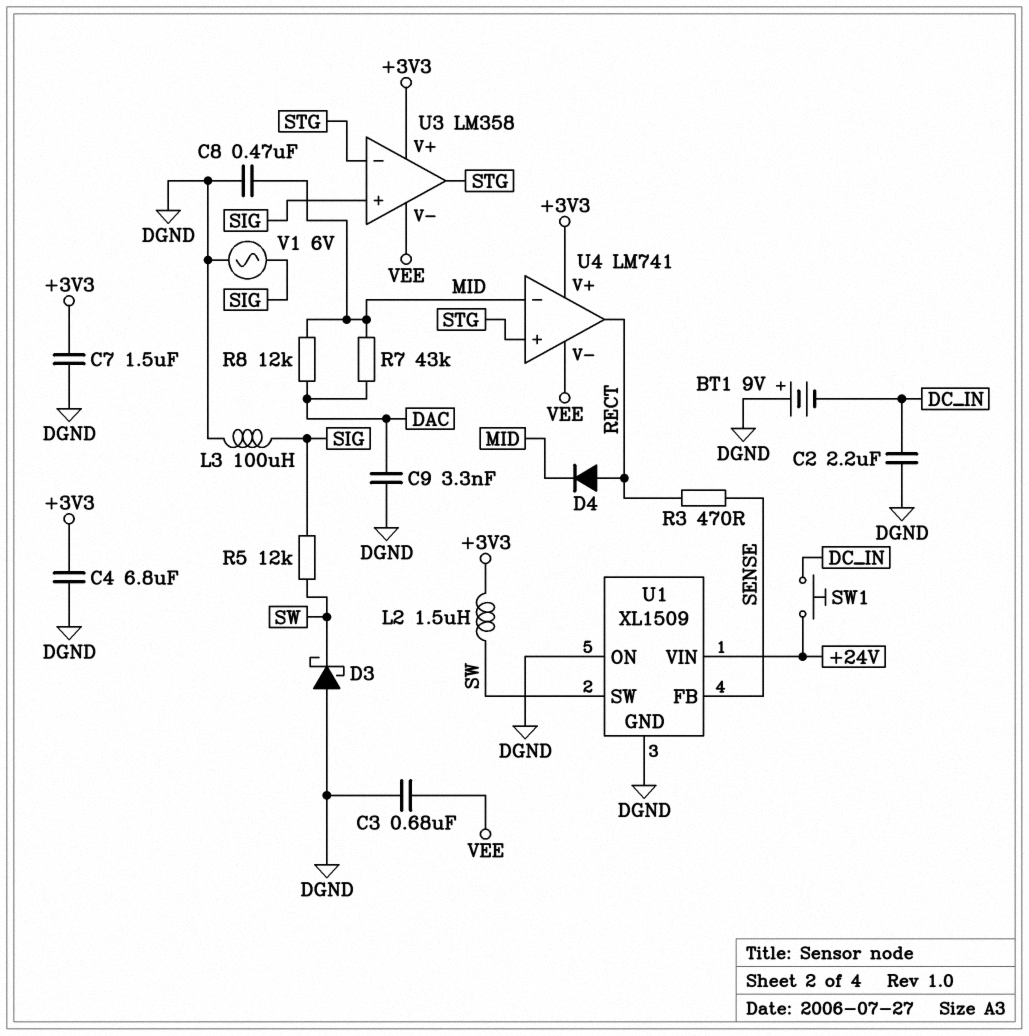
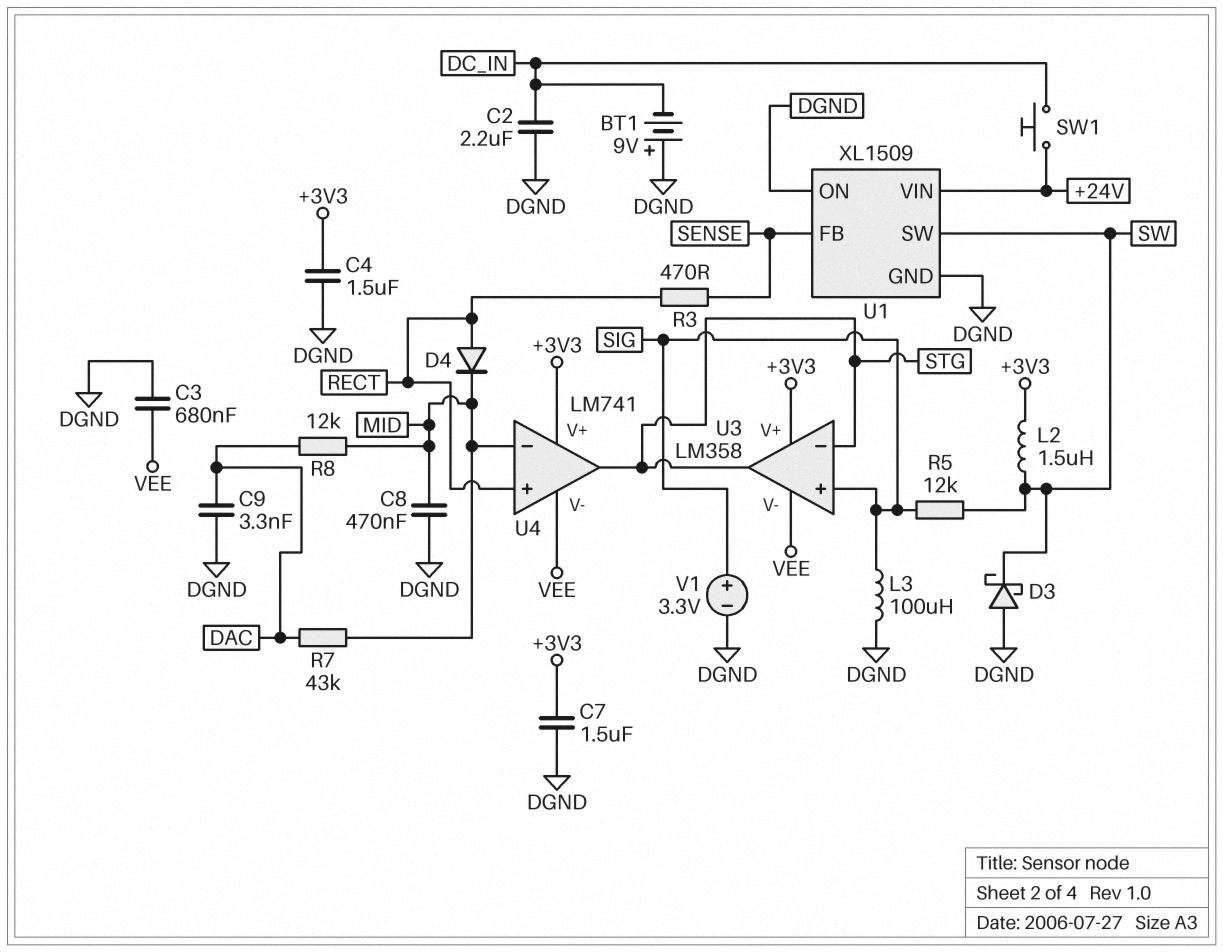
C4: 6.8uF (+3V3, DGND) -> 1.5uF (+3V3, DGND)
U4 pin in+: STG -> RECT
U4 pin out: RECT -> STG
V1: AC 6V (DGND, SIG) -> 3.3V (plus SIG, minus DGND)

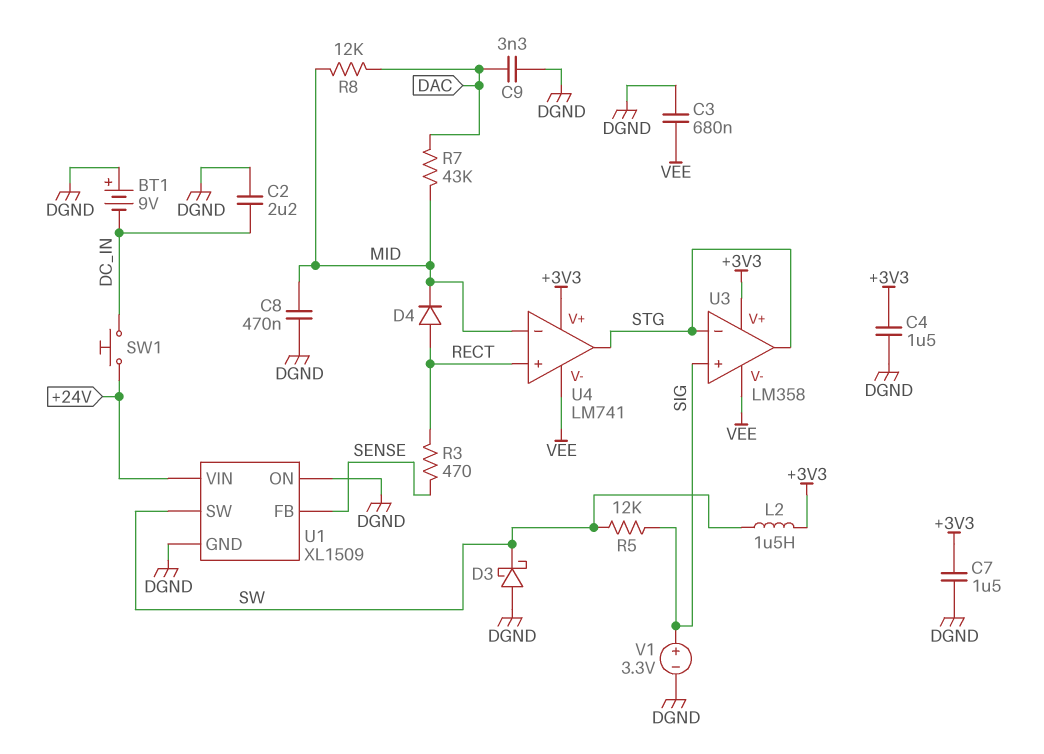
L3: 100uH (DGND, SIG) -> none

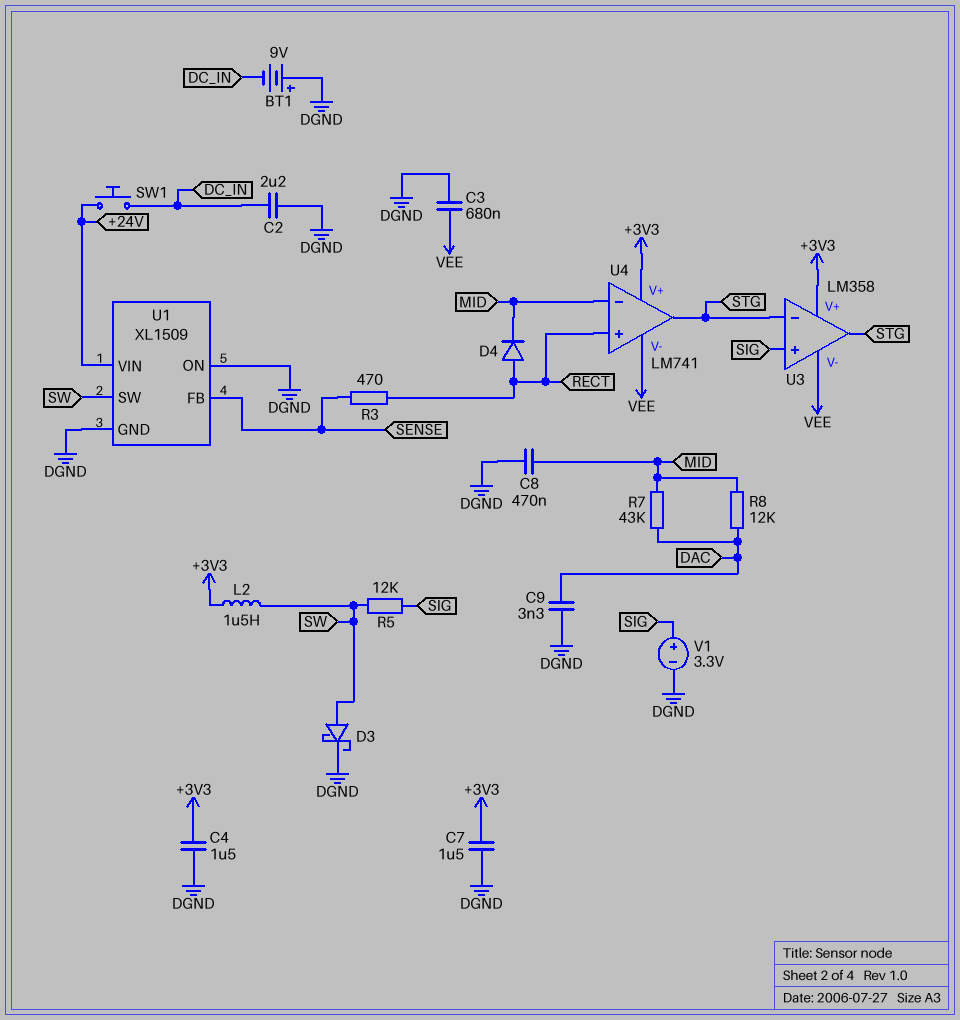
D3: schottky (A DGND, K SW) -> schottky (A SW, K DGND)

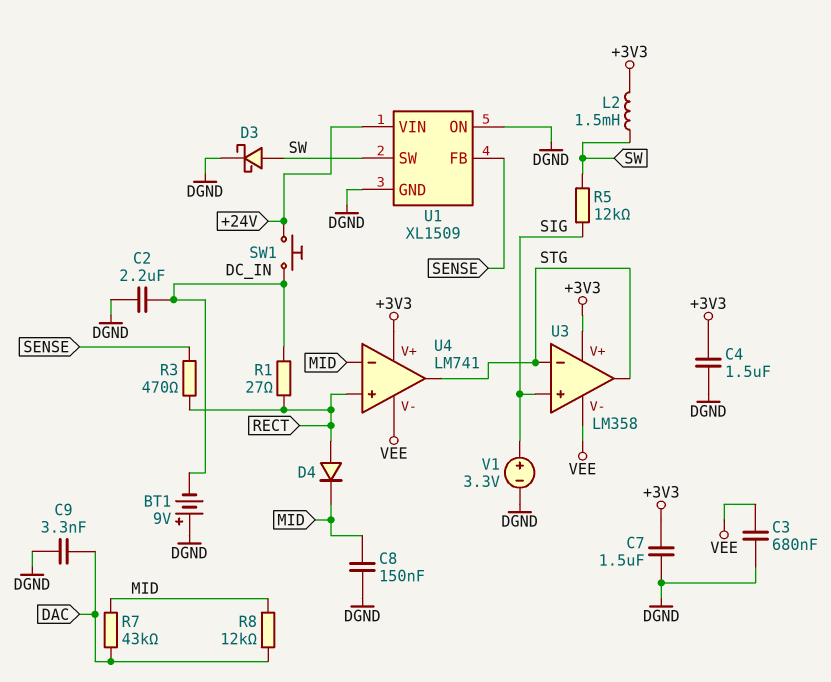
C8: 470nF (DGND, MID) -> 150nF (DGND, MID)
L2: 1.5uH (+3V3, SW) -> 1.5mH (+3V3, SW)
R1: none -> 27 (DC_IN, RECT)

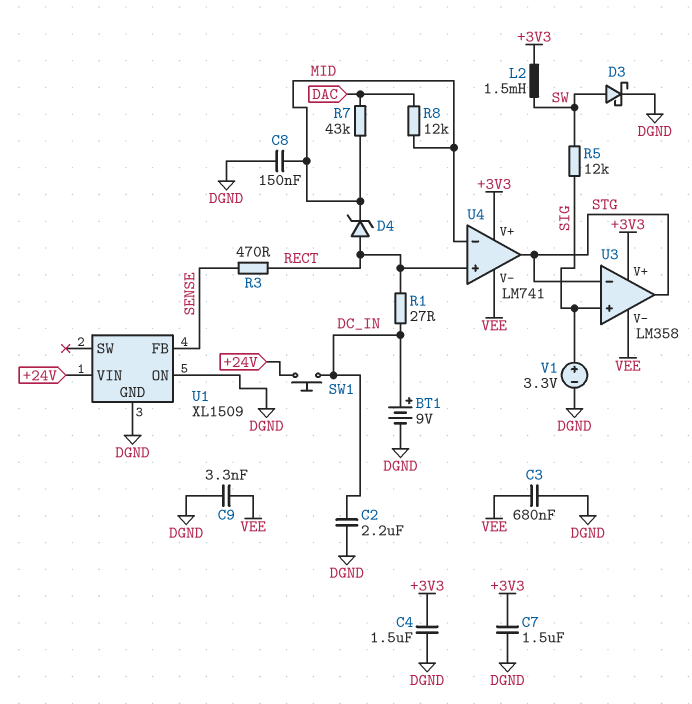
BT1: 9V (plus DGND, minus DC_IN) -> 9V (plus DC_IN, minus DGND)
C9: 3.3nF (DAC, DGND) -> 3.3nF (DGND, VEE)
D4: diode (A RECT, K MID) -> zener (A RECT, K MID)
U1 pin SW: SW -> none

